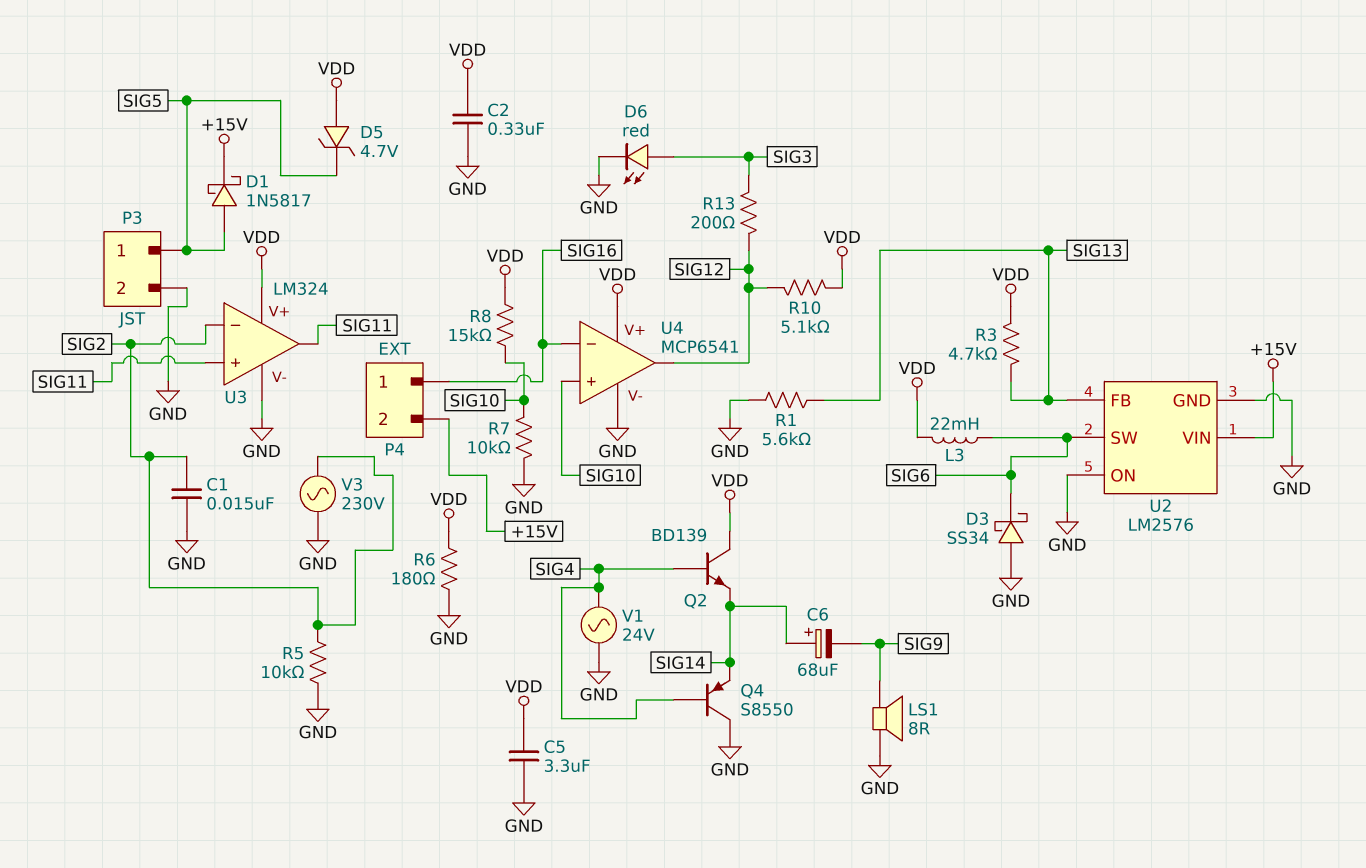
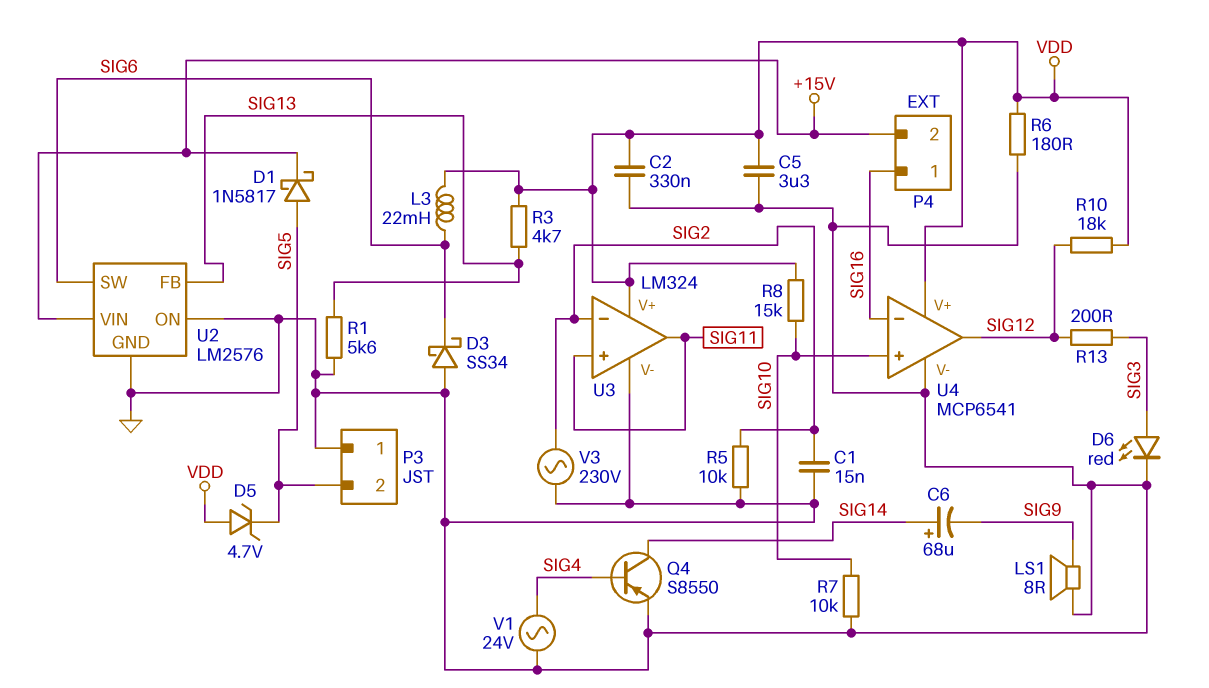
P3 pin 1: SIG5 -> GND
P3 pin 2: GND -> SIG5
Q2: NPN BD139 (B SIG4, C VDD, E SIG14) -> none
Q4: PNP S8550 (B SIG4, C GND, E SIG14) -> PNP S8550 (B SIG4, C SIG14, E GND)
R10: 5.1k (SIG12, VDD) -> 18k (SIG12, VDD)

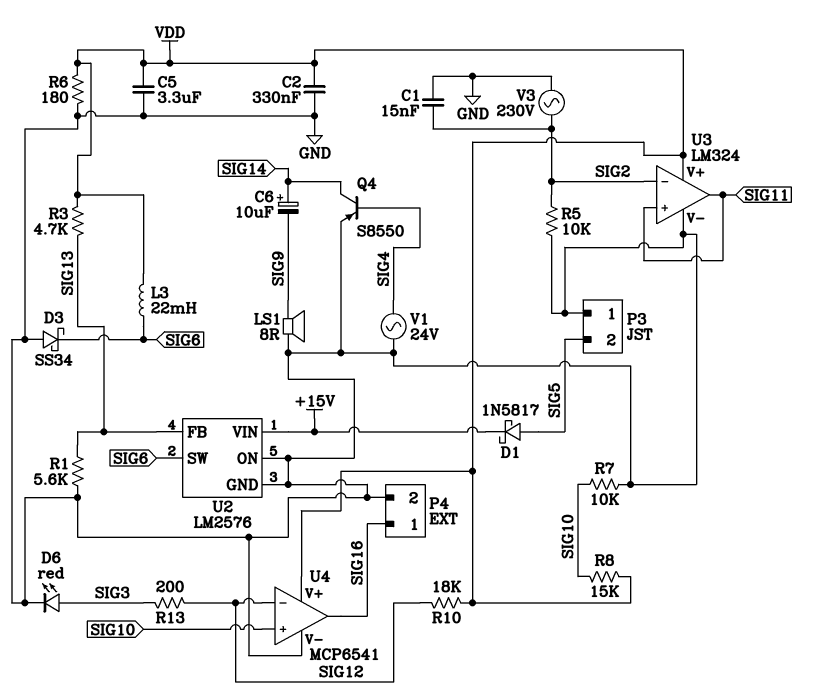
C6: 68uF (plus SIG14, minus SIG9) -> 10uF (plus SIG14, minus SIG9)
D5: zener 4.7V (A VDD, K SIG5) -> none
P4 pin 2: +15V -> GND
U4 pin in-: SIG16 -> SIG12
U4 pin out: SIG12 -> SIG16

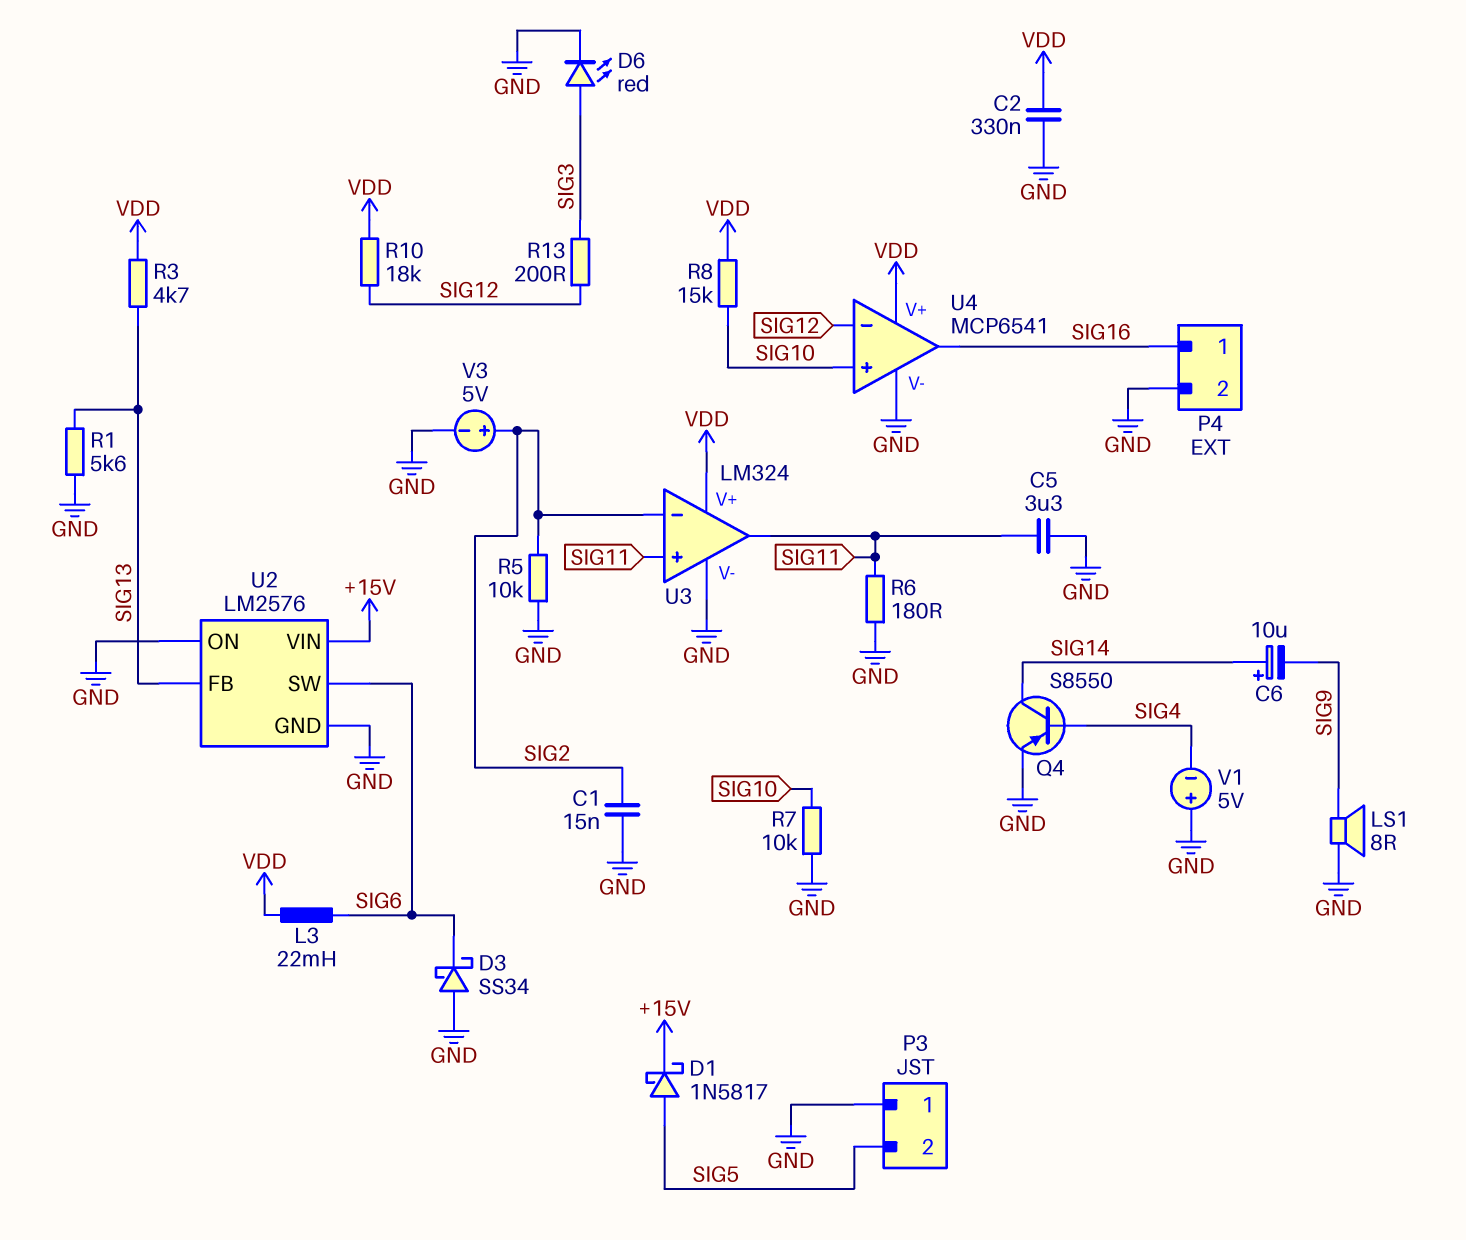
C5: 3.3uF (GND, VDD) -> 3.3uF (GND, SIG11)
R6: 180 (GND, VDD) -> 180 (GND, SIG11)
V1: AC 24V (GND, SIG4) -> 5V (plus GND, minus SIG4)
V3: AC 230V (GND, SIG2) -> 5V (plus SIG2, minus GND)

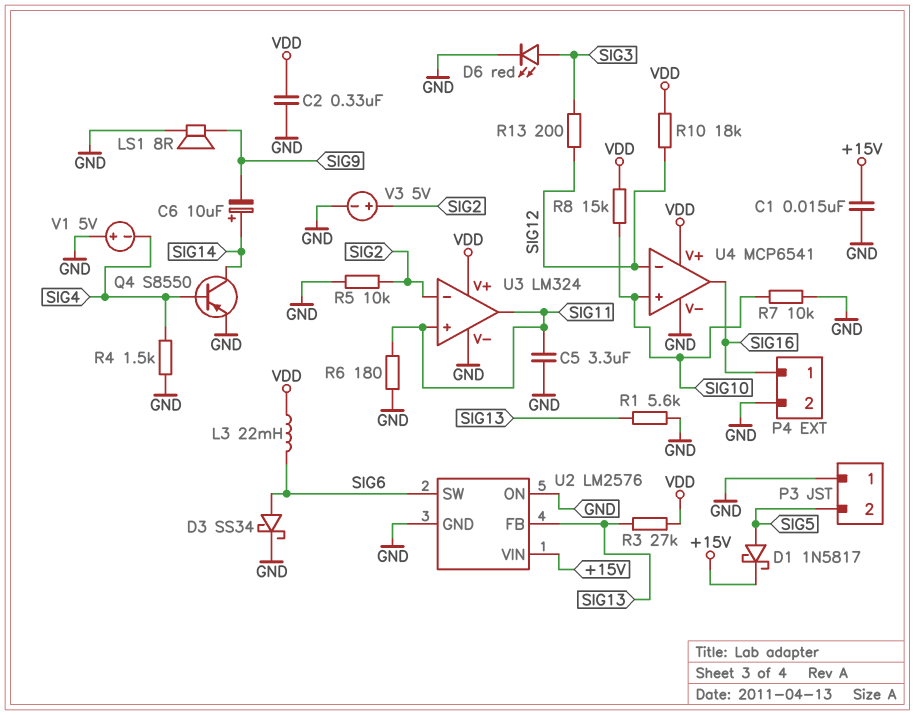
C1: 15nF (GND, SIG2) -> 15nF (+15V, GND)
D3: schottky SS34 (A GND, K SIG6) -> schottky SS34 (A SIG6, K GND)
R3: 4.7k (SIG13, VDD) -> 27k (SIG13, VDD)
R4: none -> 1.5k (GND, SIG4)

